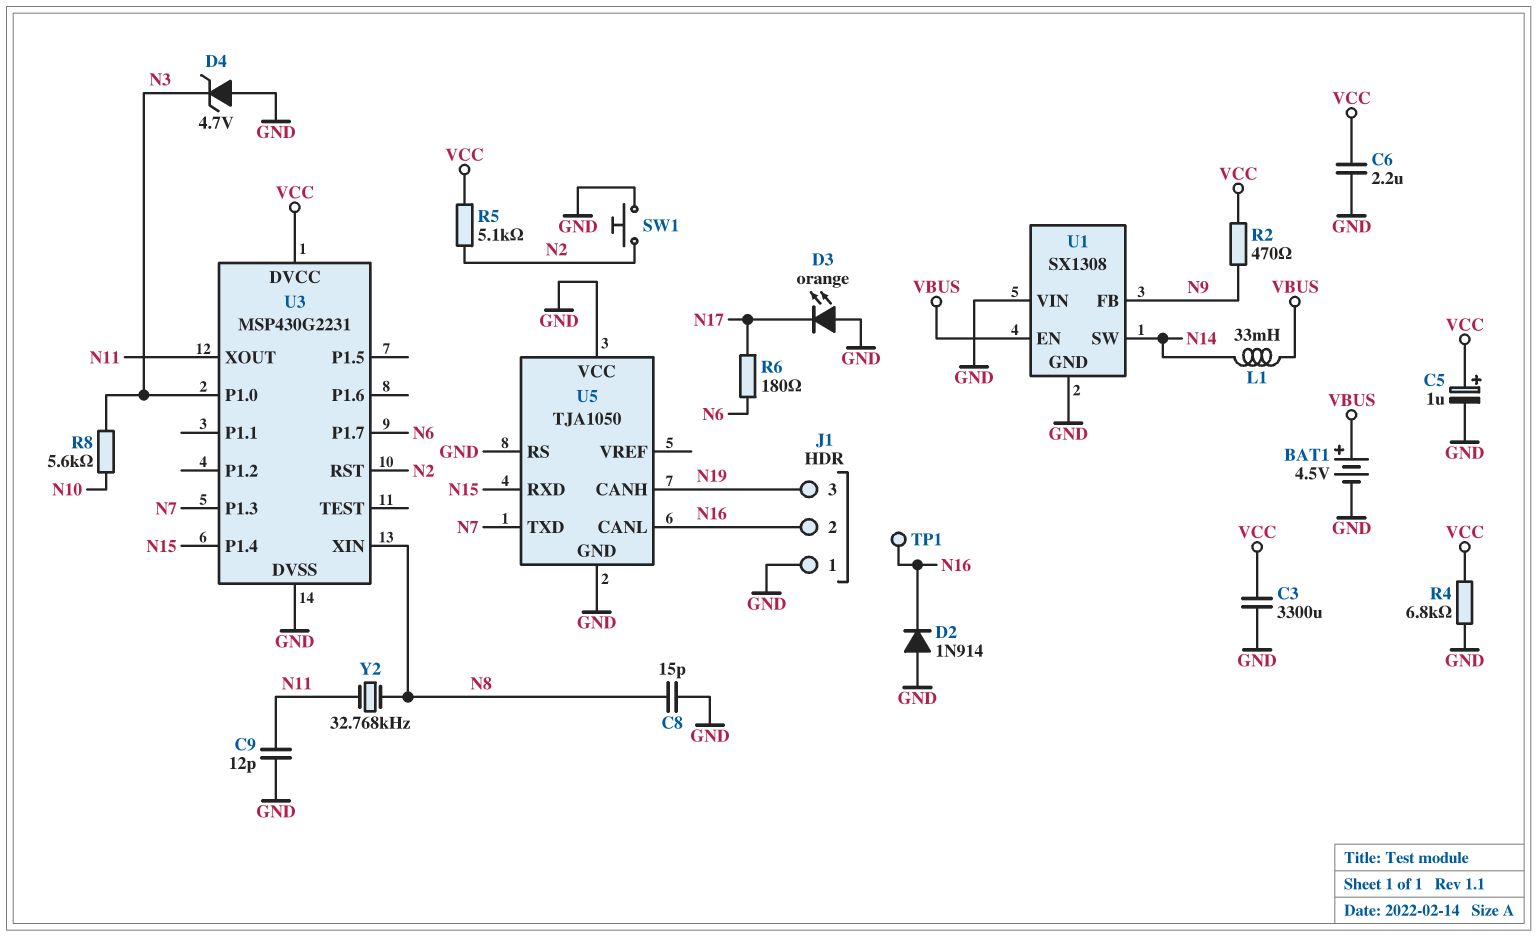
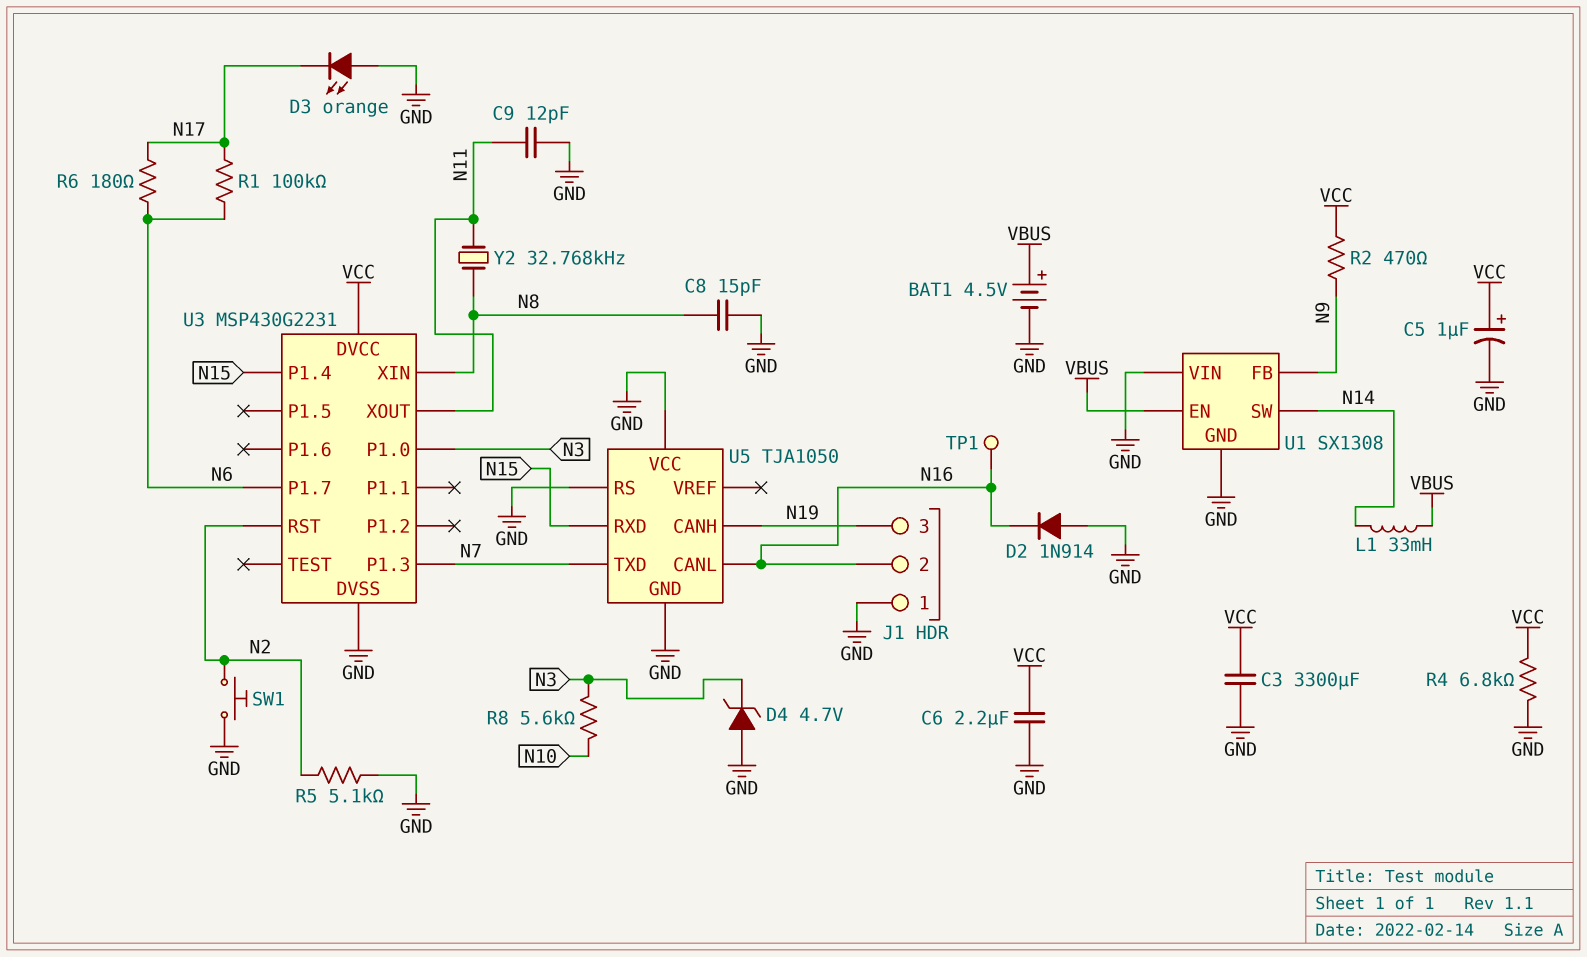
R1: none -> 100k (N6, N17)
R5: 5.1k (N2, VCC) -> 5.1k (GND, N2)

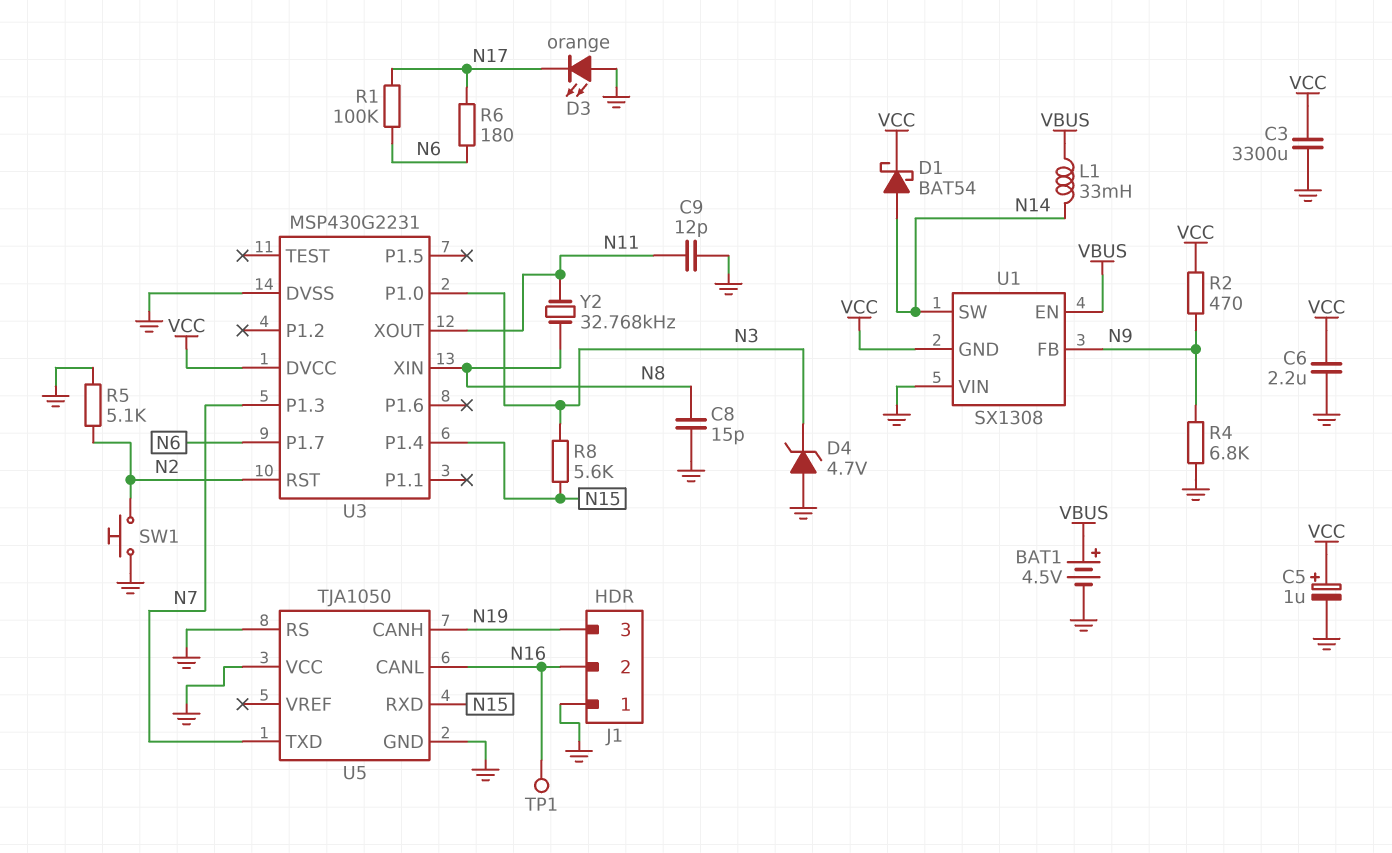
D1: none -> schottky BAT54 (A N14, K VCC)
D2: diode 1N914 (A GND, K N16) -> none
R4: 6.8k (GND, VCC) -> 6.8k (GND, N9)
R8: 5.6k (N3, N10) -> 5.6k (N3, N15)
U1 pin GND: GND -> VCC

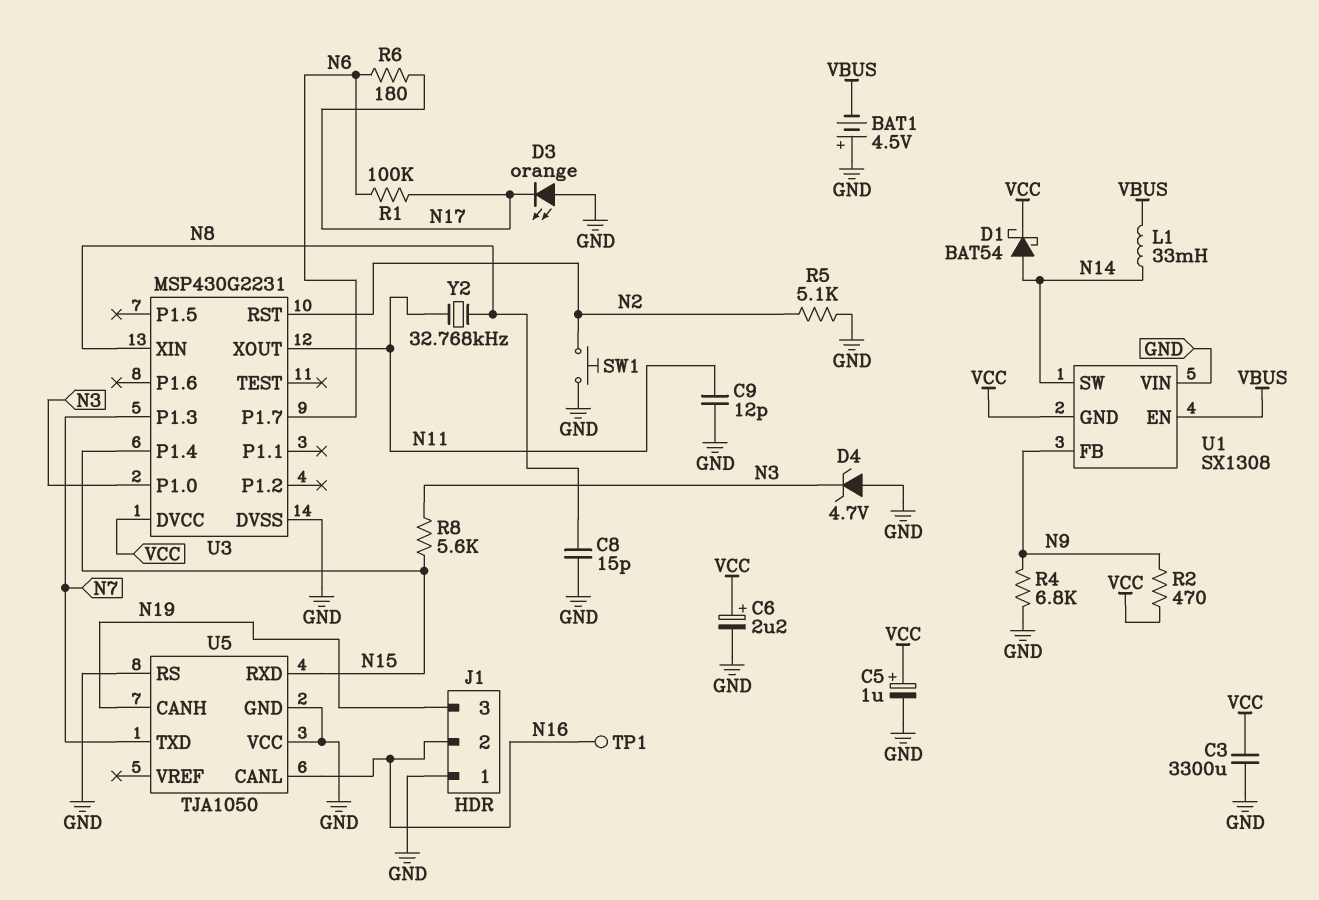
BAT1: 4.5V (plus VBUS, minus GND) -> 4.5V (plus GND, minus VBUS)
C6: 2.2uF (GND, VCC) -> 2.2uF (plus VCC, minus GND)

